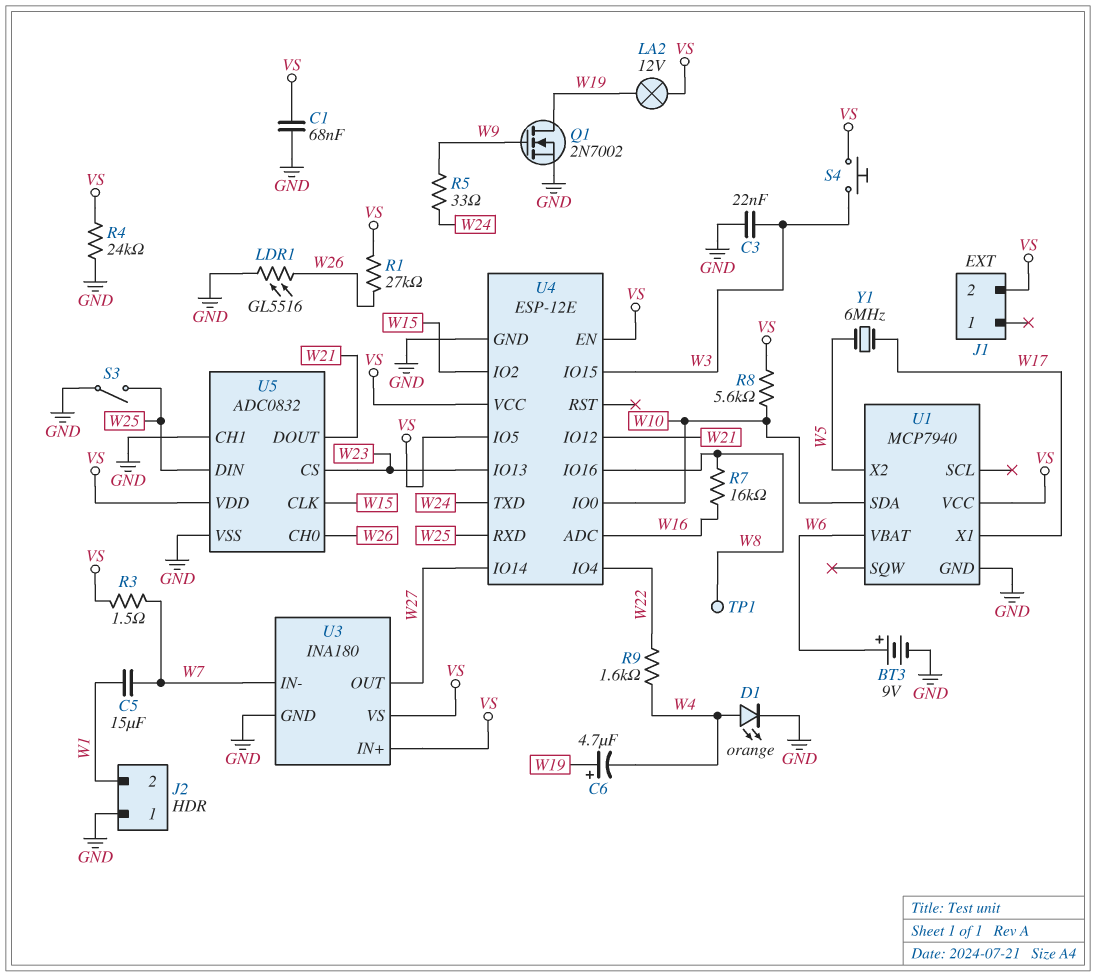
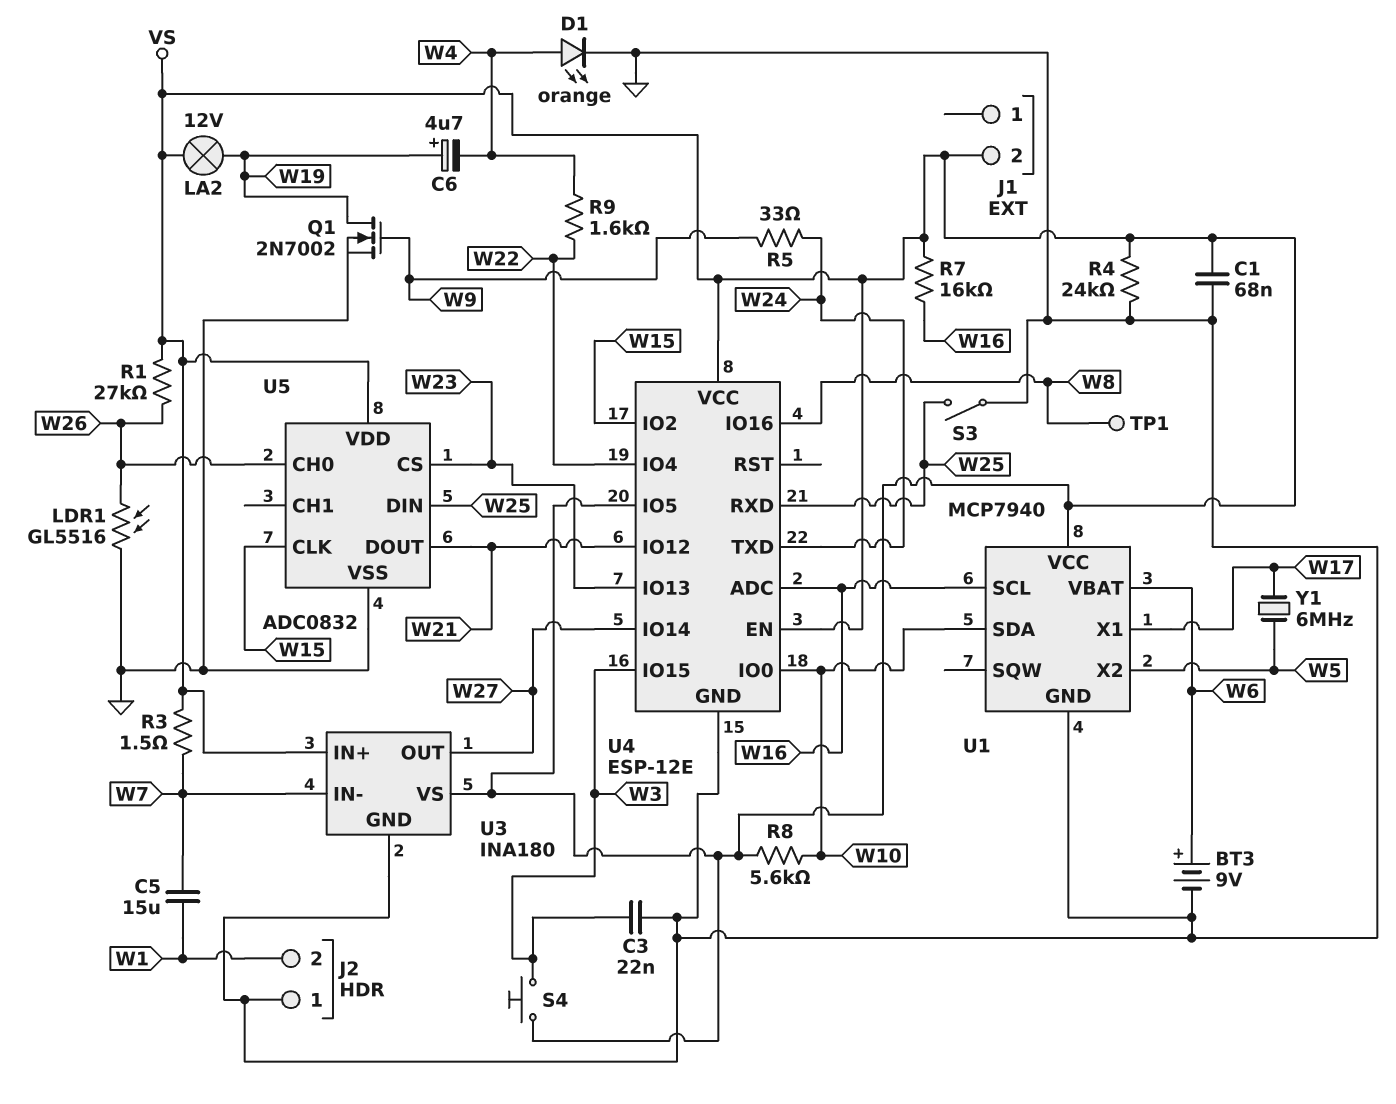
R7: 16k (W8, W16) -> 16k (VS, W16)
U1 pin SCL: none -> W16
U5 pin CH1: GND -> none

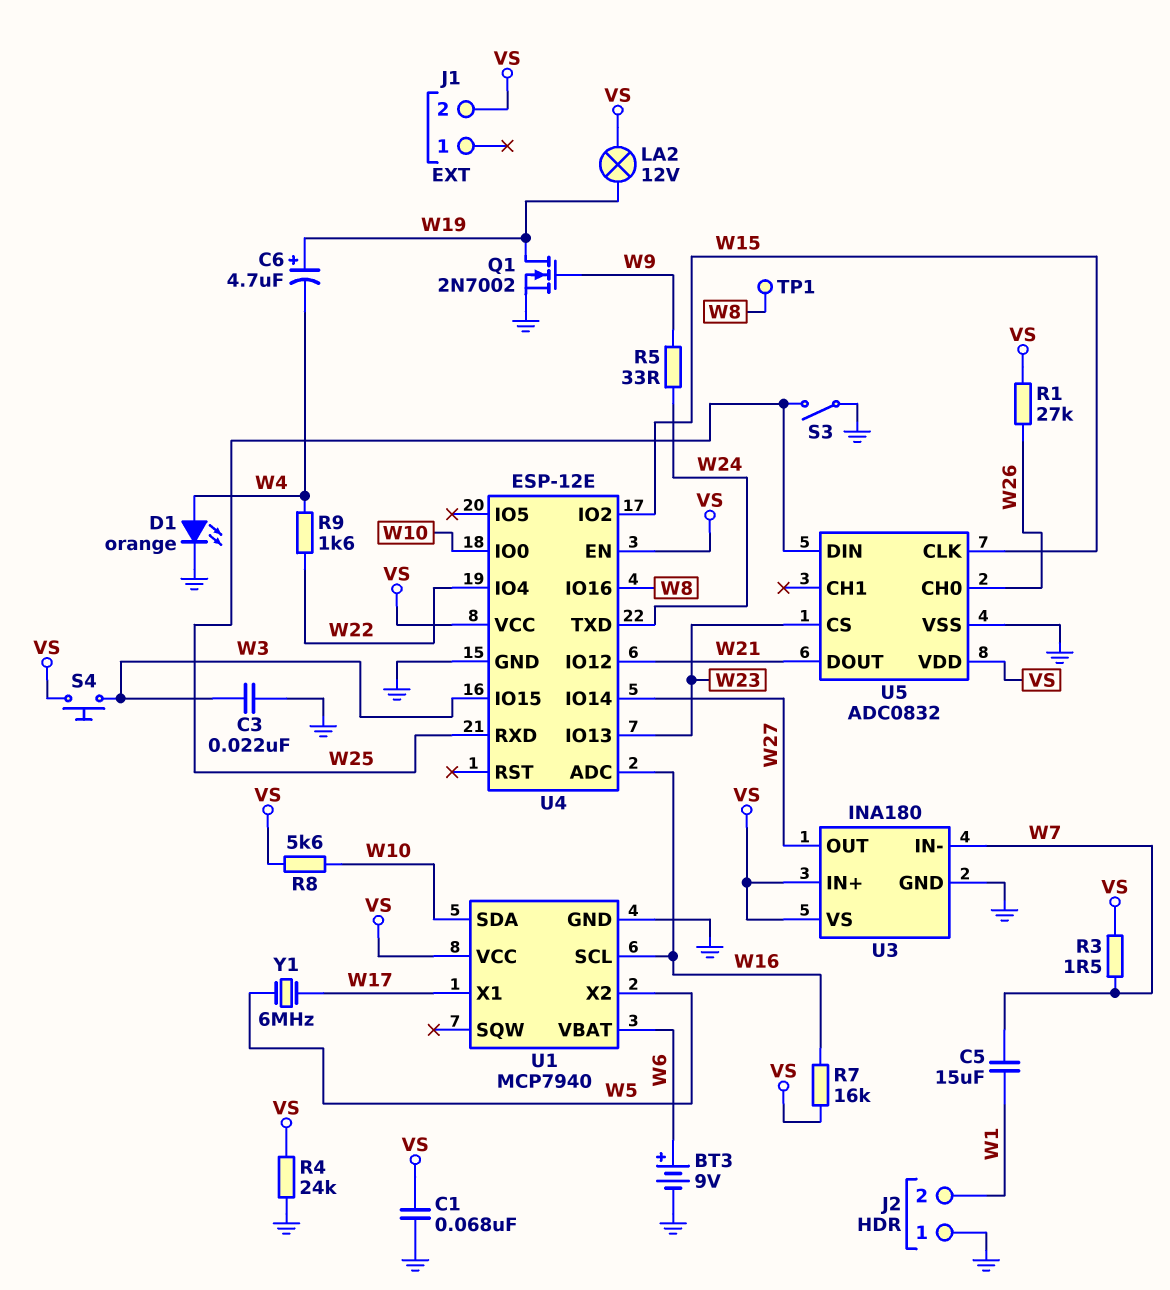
LDR1: GL5516 (GND, W26) -> none
U4 pin IO5: VS -> none

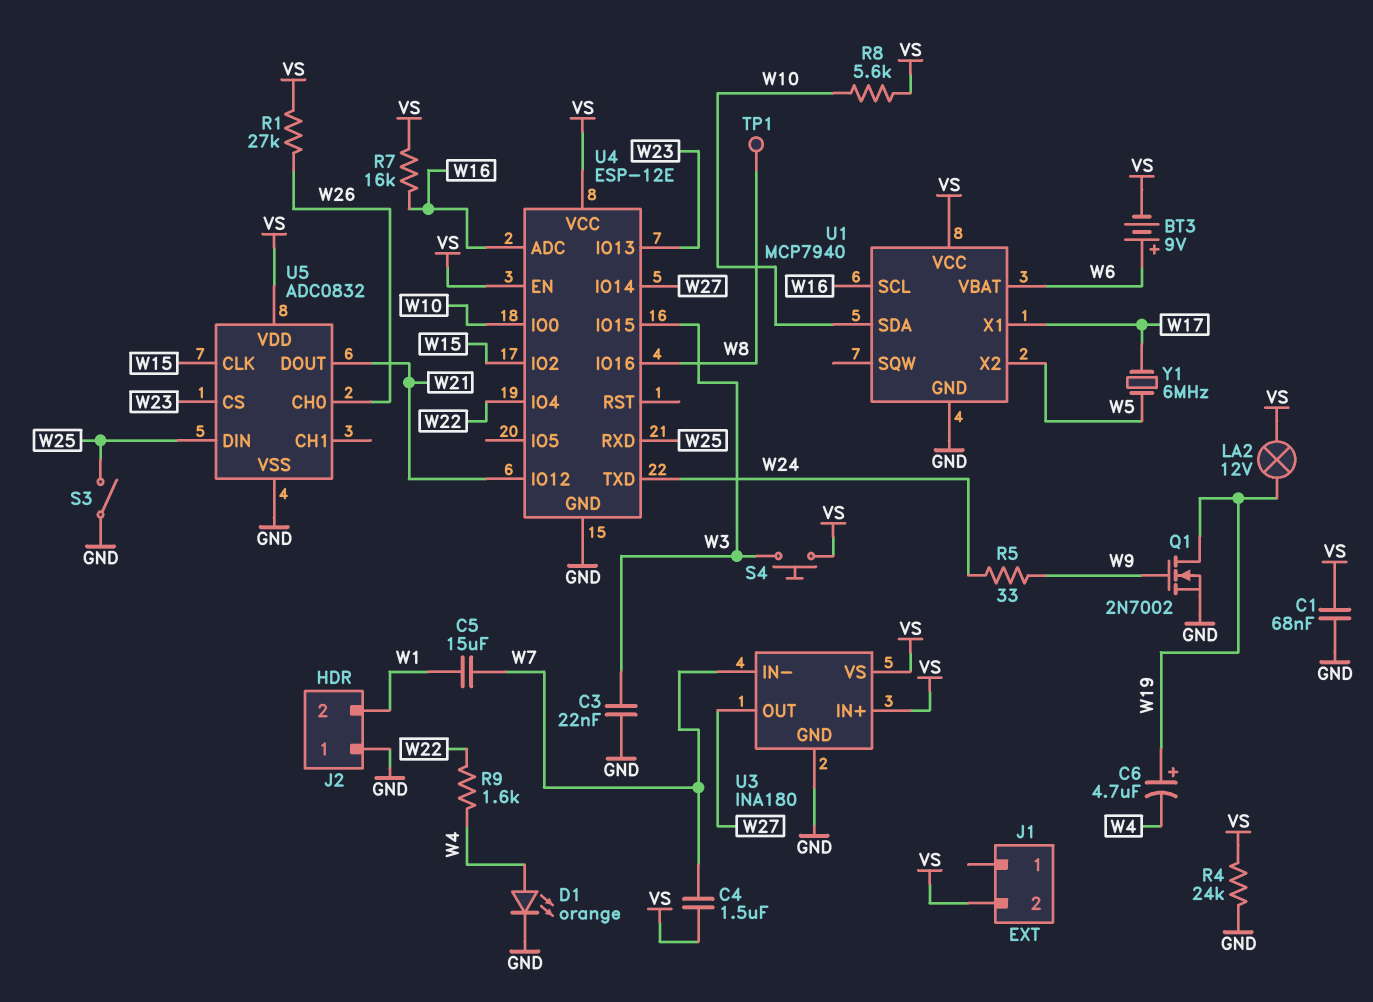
BT3: 9V (plus W6, minus GND) -> 9V (plus W6, minus VS)
C4: none -> 1.5uF (VS, W7)
R3: 1.5 (VS, W7) -> none

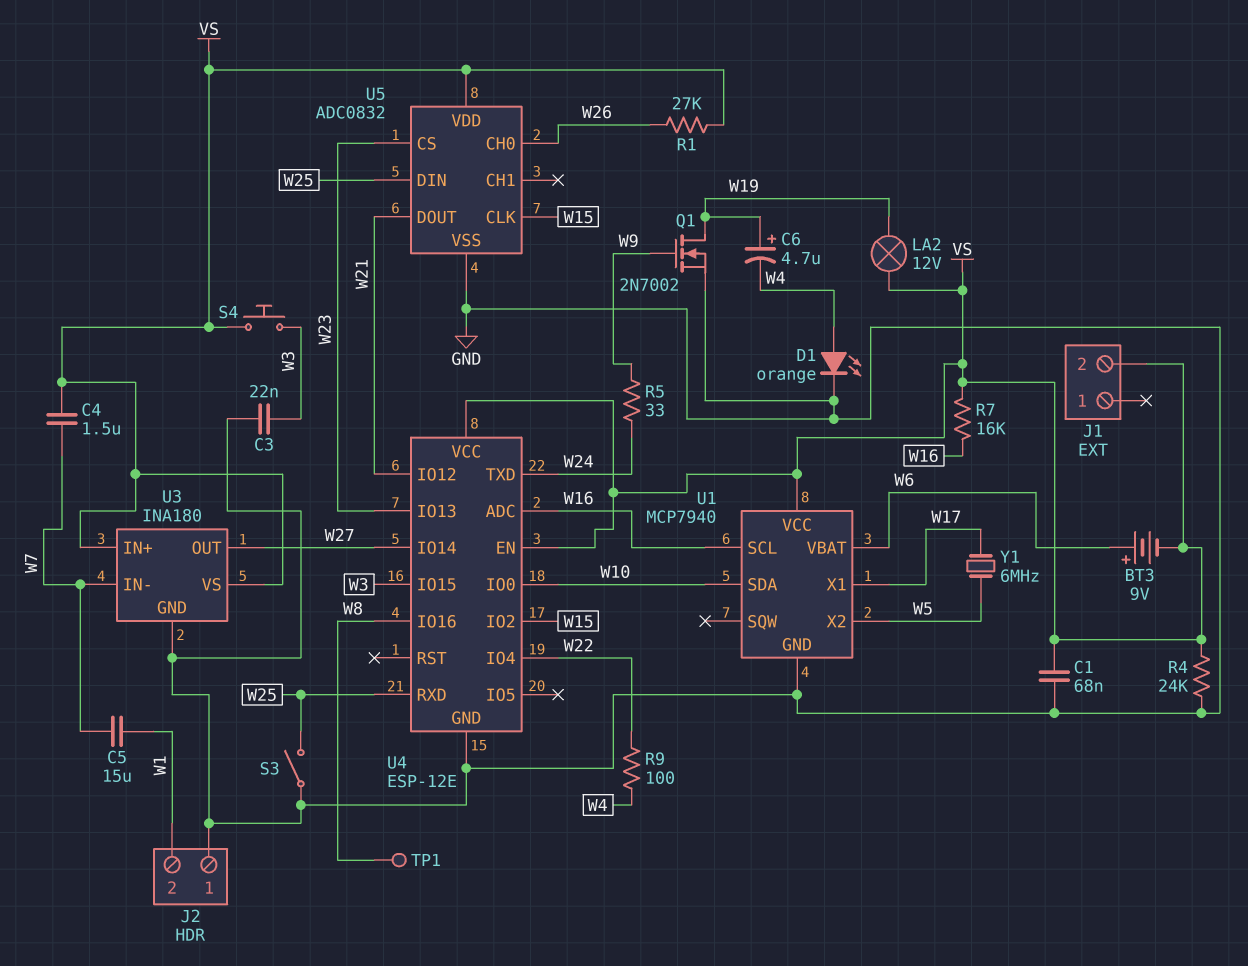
R8: 5.6k (VS, W10) -> none
R9: 1.6k (W4, W22) -> 100 (W4, W22)

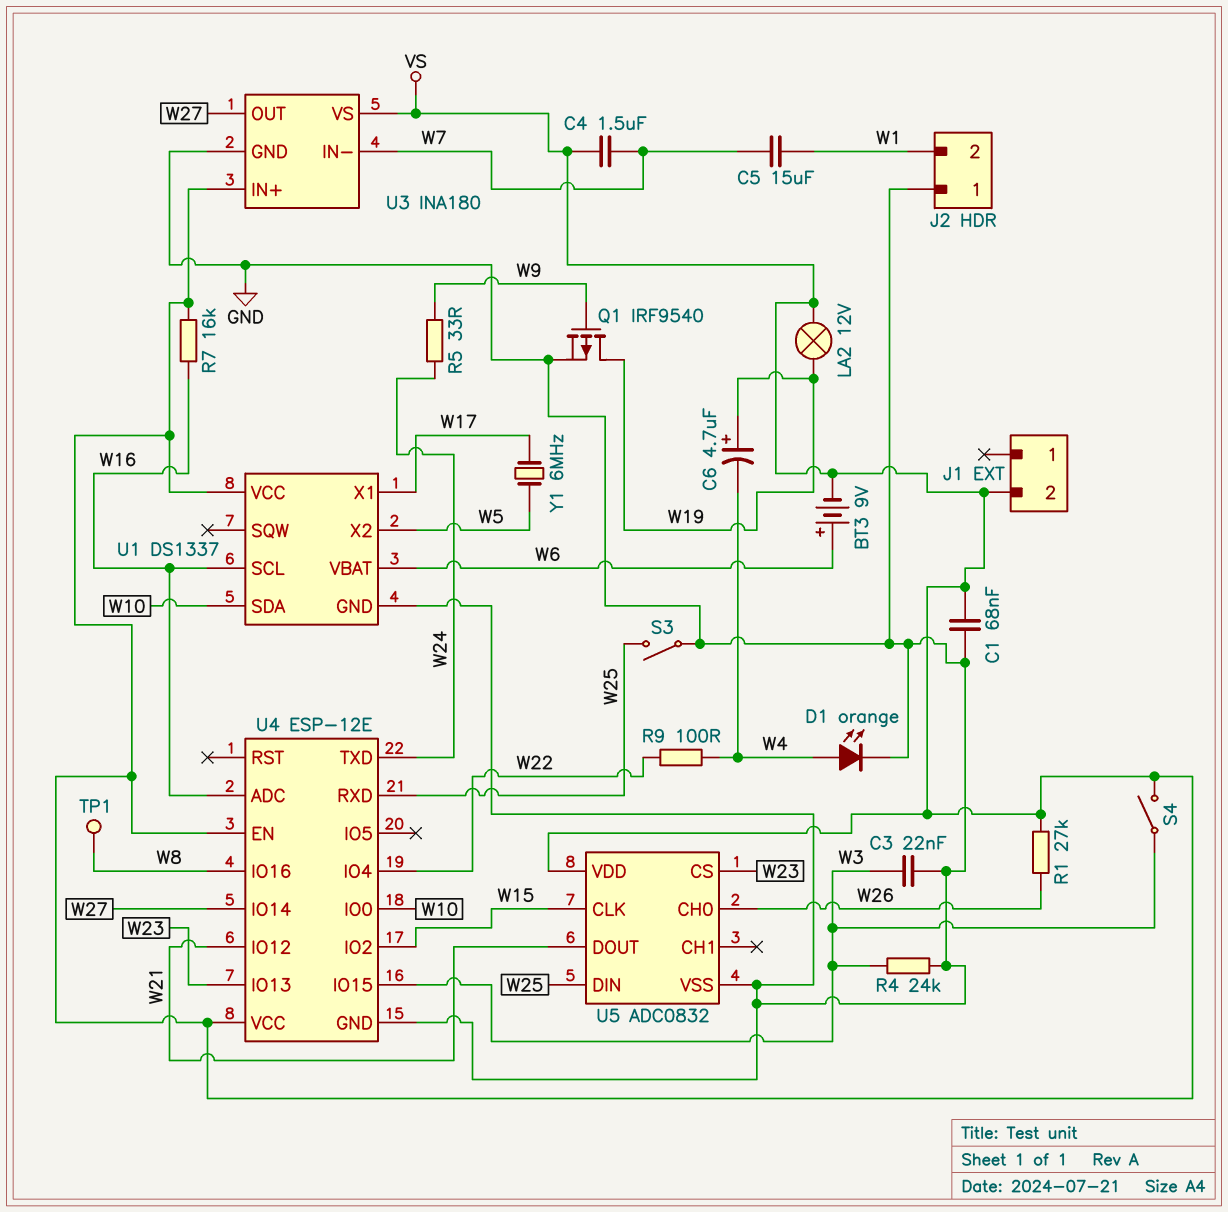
Q1: NMOS 2N7002 (G W9, D W19, S GND) -> PMOS IRF9540 (G W9, D W19, S GND)
R4: 24k (GND, VS) -> 24k (GND, W3)
S4: button (VS, W3) -> switch (VS, W3)
U1: MCP7940 -> DS1337

